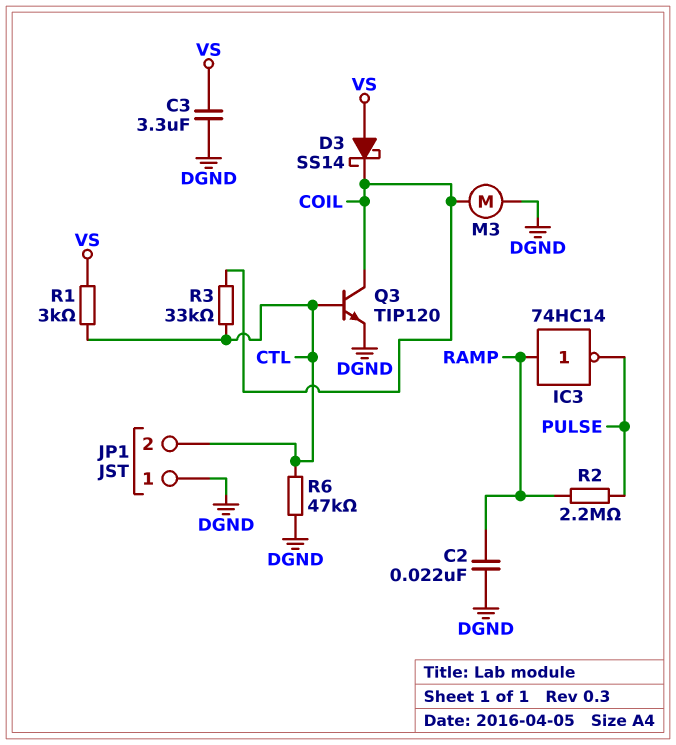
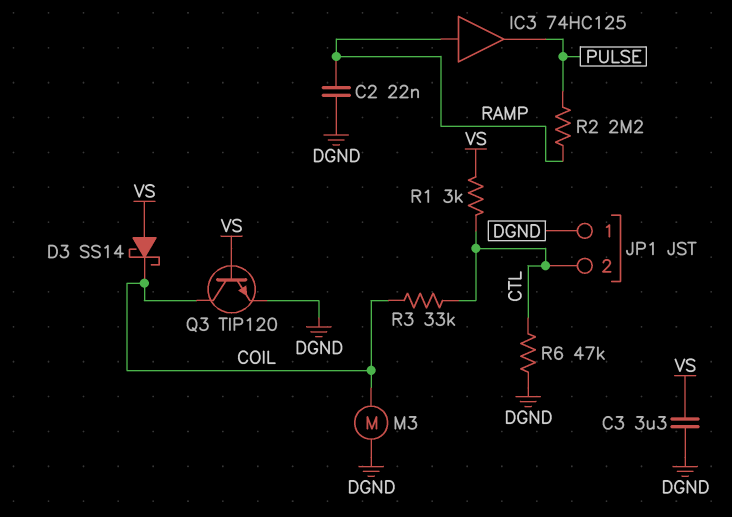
IC3: NOT 74HC14 (in RAMP, out PULSE) -> buffer 74HC125 (in RAMP, out PULSE)
Q3: NPN TIP120 (B CTL, C COIL, E DGND) -> NPN TIP120 (B VS, C COIL, E DGND)

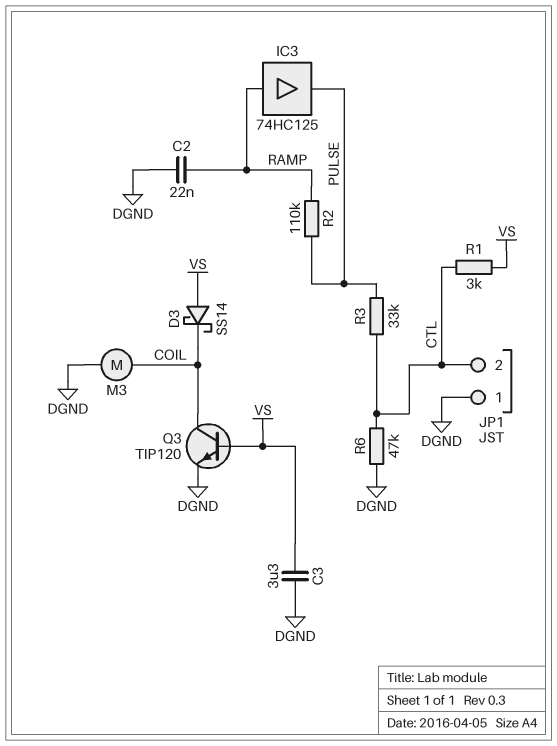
R2: 2.2M (PULSE, RAMP) -> 110k (PULSE, RAMP)
R3: 33k (COIL, CTL) -> 33k (CTL, PULSE)

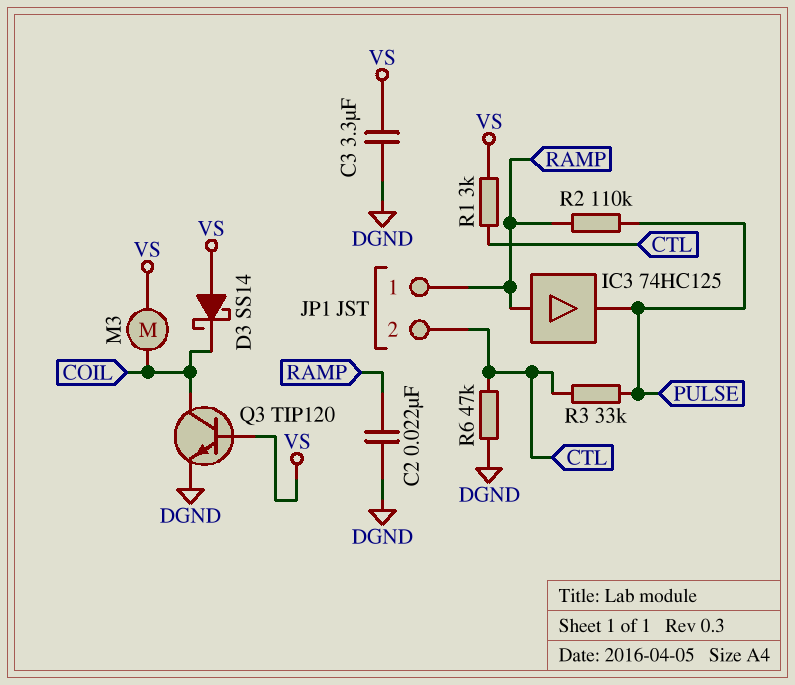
JP1 pin 1: DGND -> RAMP
M3: motor (COIL, DGND) -> motor (COIL, VS)

